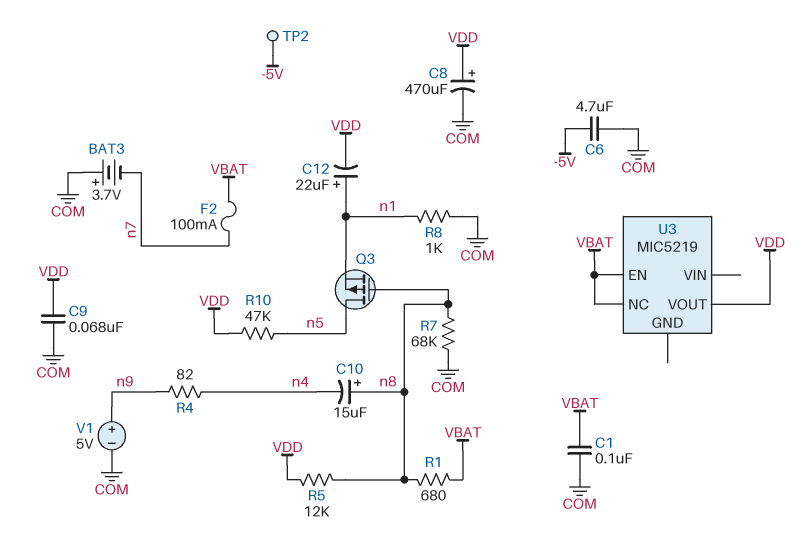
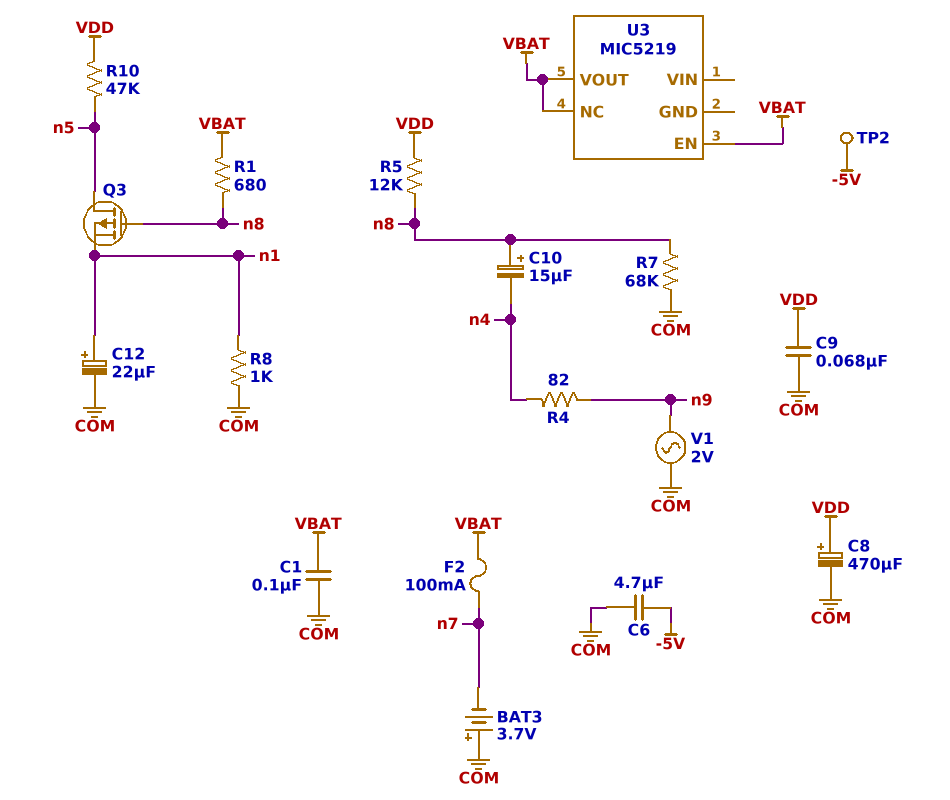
C12: 22uF (plus n1, minus VDD) -> 22uF (plus n1, minus COM)
U3 pin VOUT: VDD -> VBAT
V1: 5V (plus n9, minus COM) -> AC 2V (COM, n9)

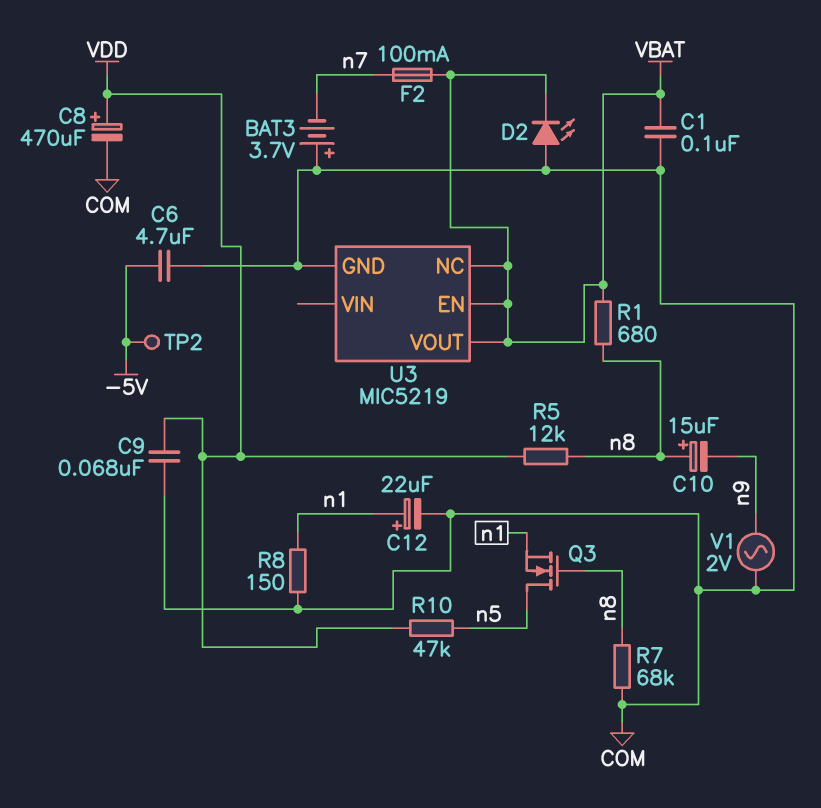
C10: 15uF (plus n8, minus n4) -> 15uF (plus n8, minus n9)
D2: none -> LED (A COM, K VBAT)
Q3: PMOS (G n8, D n5, S n1) -> NMOS (G n8, D n5, S n1)
R4: 82 (n4, n9) -> none
R8: 1k (COM, n1) -> 150 (COM, n1)
U3 pin GND: none -> COM

